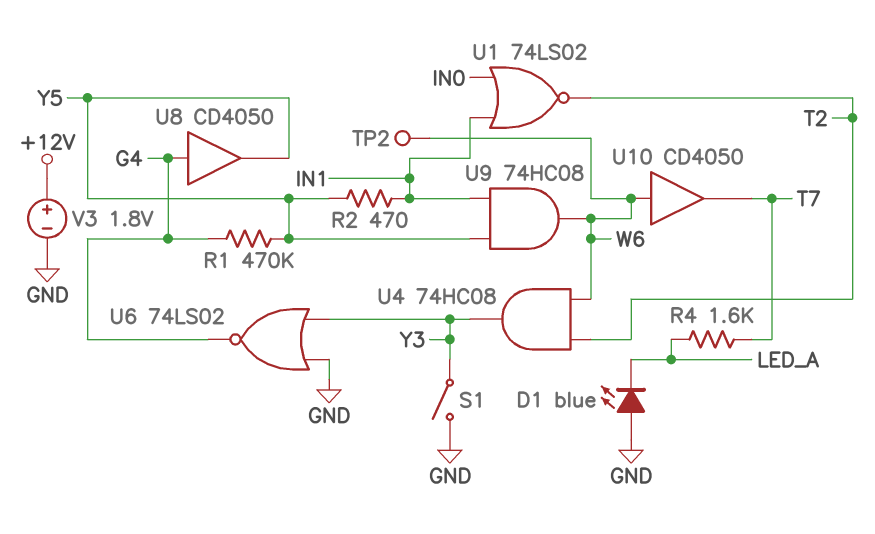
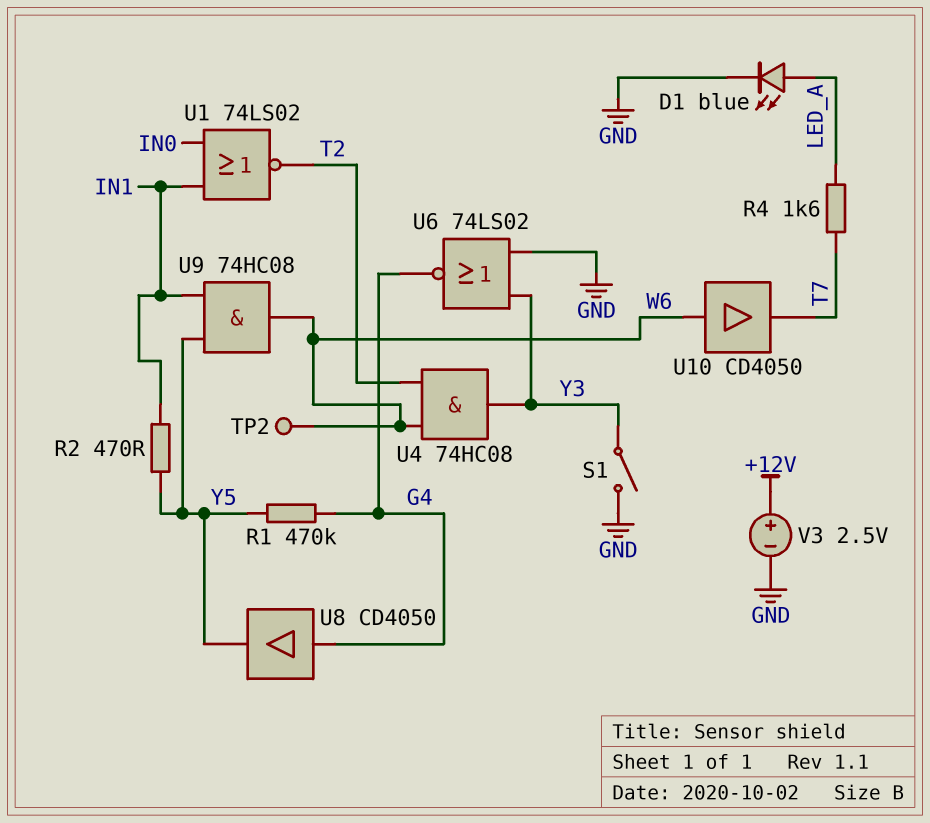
D1: LED blue (A GND, K LED_A) -> LED blue (A LED_A, K GND)
V3: 1.8V (plus +12V, minus GND) -> 2.5V (plus +12V, minus GND)

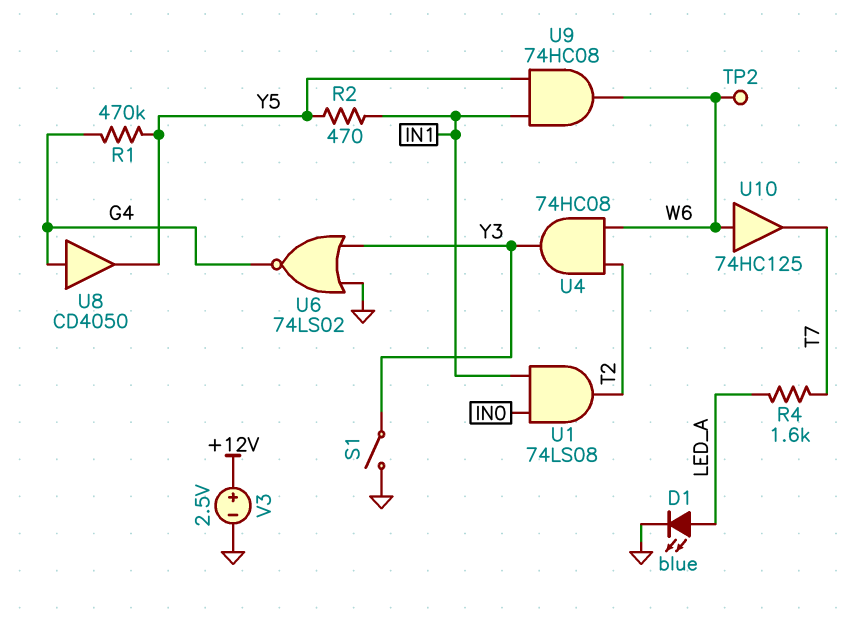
U1: NOR 74LS02 (in IN0, in IN1, out T2) -> AND 74LS08 (in IN0, in IN1, out T2)
U10: buffer CD4050 (in W6, out T7) -> buffer 74HC125 (in W6, out T7)

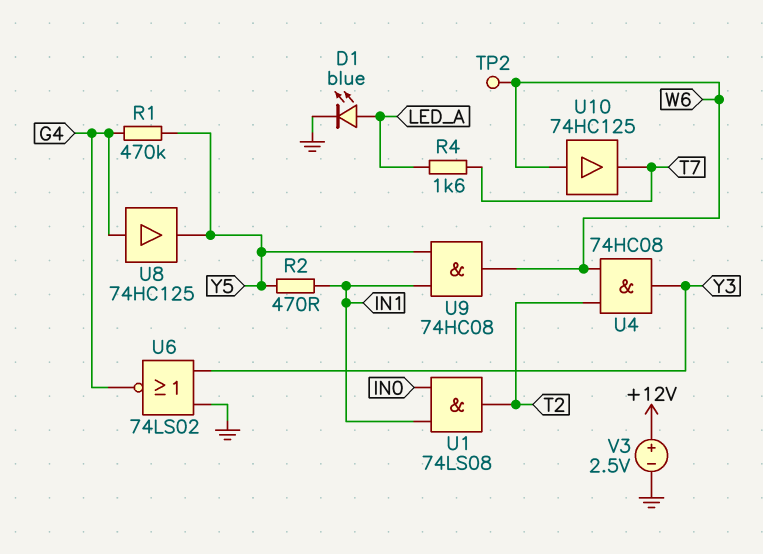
S1: switch (GND, Y3) -> none
U8: buffer CD4050 (in G4, out Y5) -> buffer 74HC125 (in G4, out Y5)

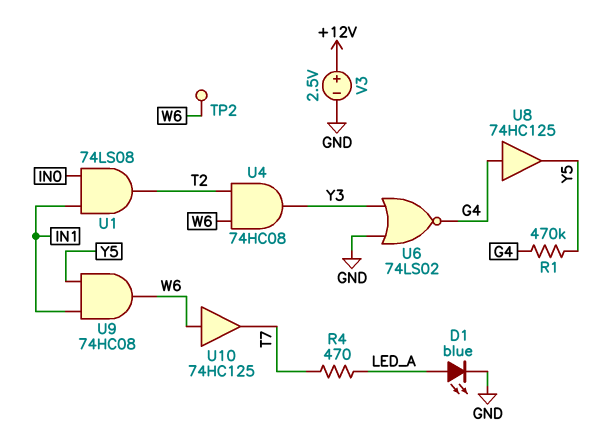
R2: 470 (IN1, Y5) -> none
R4: 1.6k (LED_A, T7) -> 470 (LED_A, T7)

